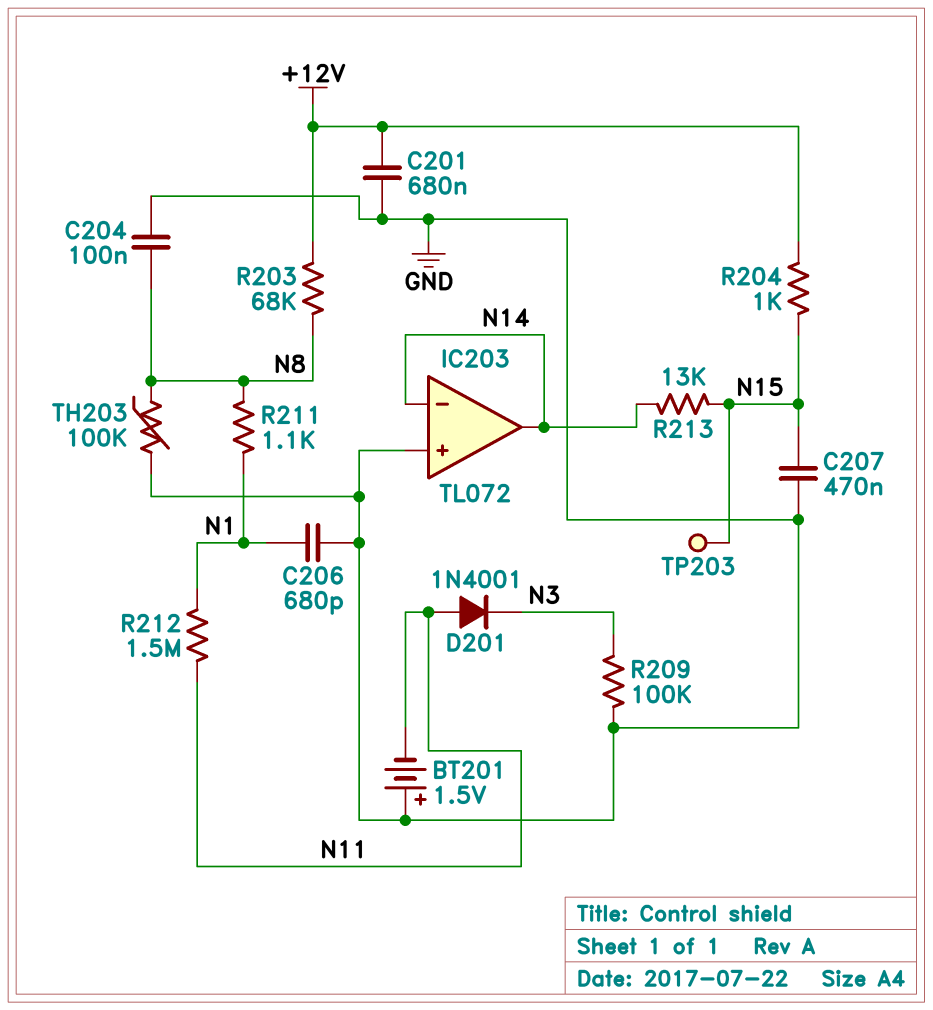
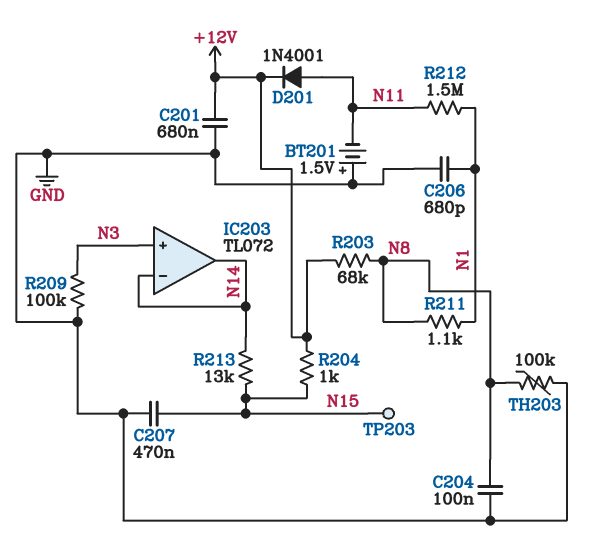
D201: diode 1N4001 (A N11, K N3) -> diode 1N4001 (A N11, K +12V)
IC203 pin in+: GND -> N3

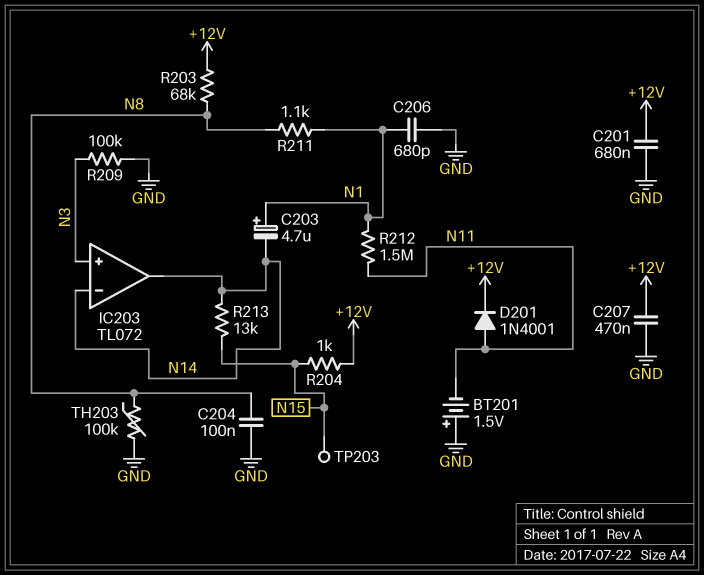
C203: none -> 4.7uF (plus N1, minus N14)
C207: 470nF (GND, N15) -> 470nF (+12V, GND)

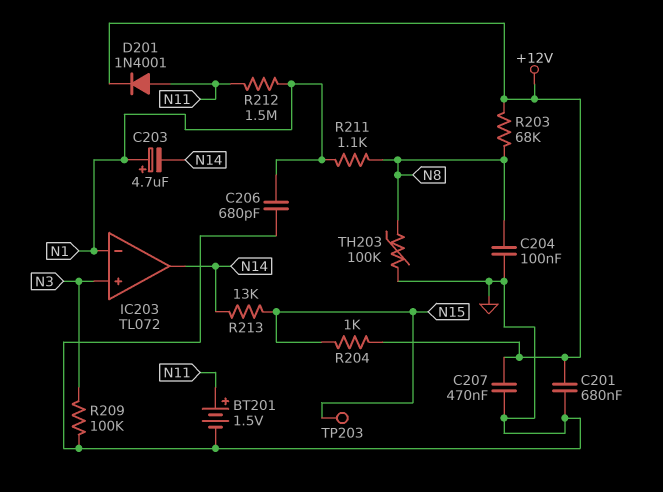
BT201: 1.5V (plus GND, minus N11) -> 1.5V (plus N11, minus GND)
IC203 pin in-: N14 -> N1

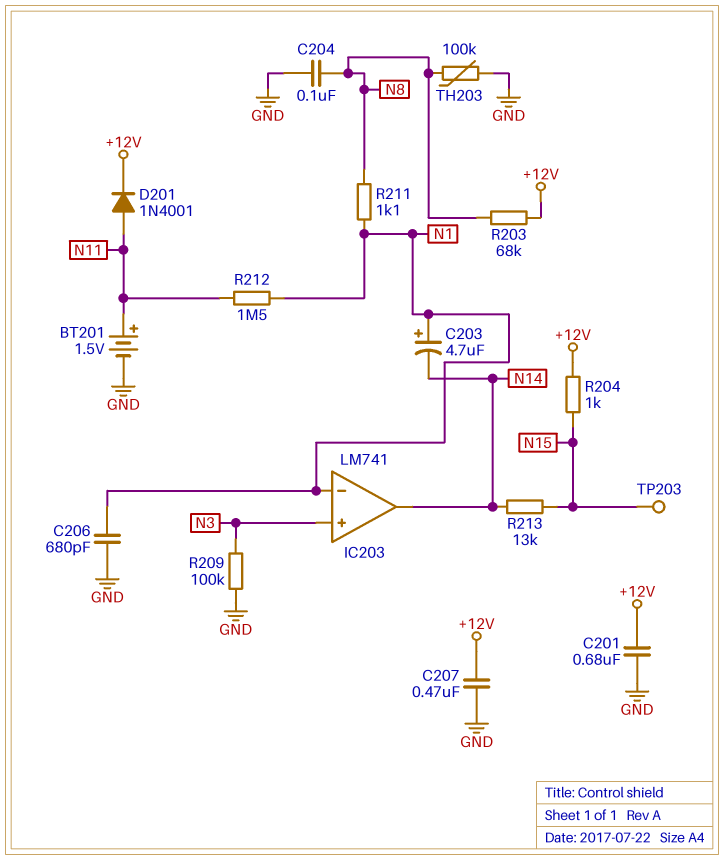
IC203: TL072 -> LM741

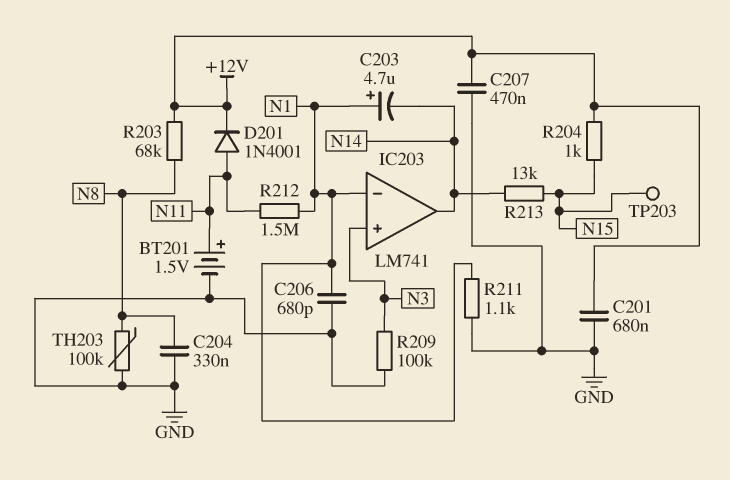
C204: 100nF (GND, N8) -> 330nF (GND, N8)
R211: 1.1k (N1, N8) -> 1.1k (GND, N1)

